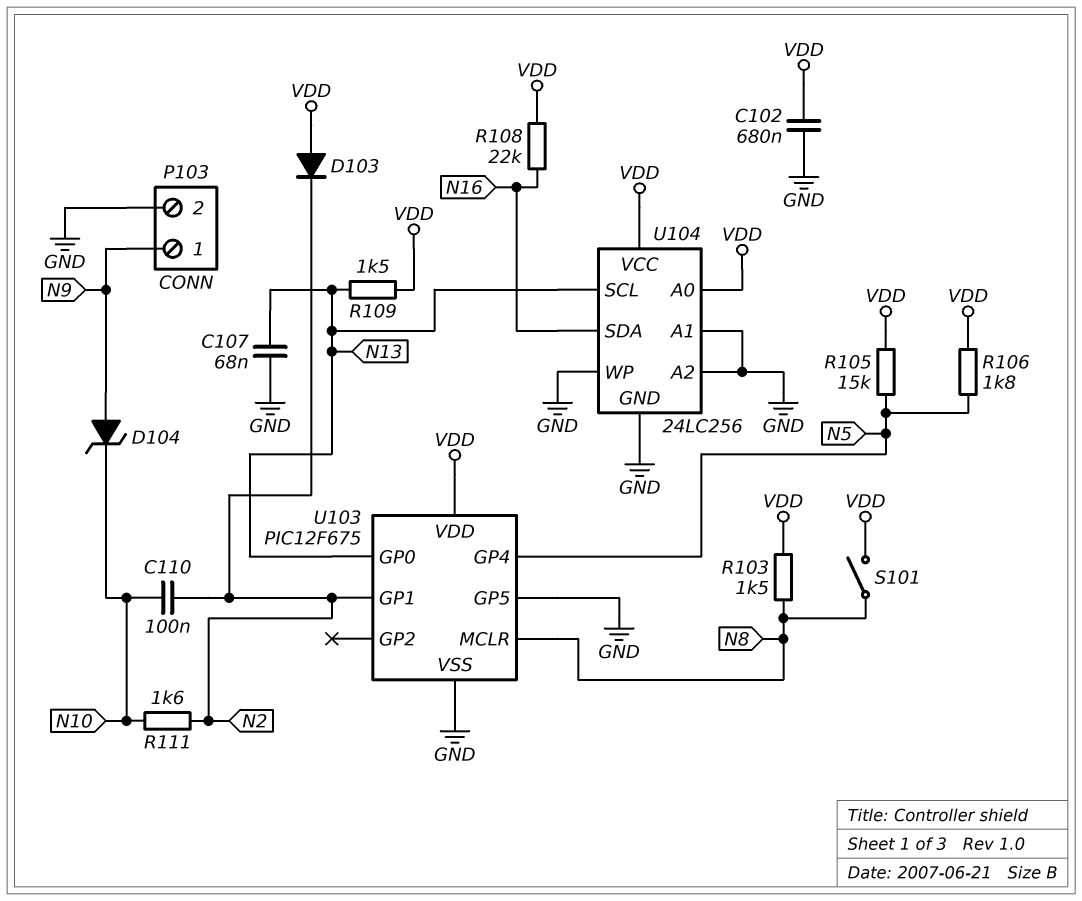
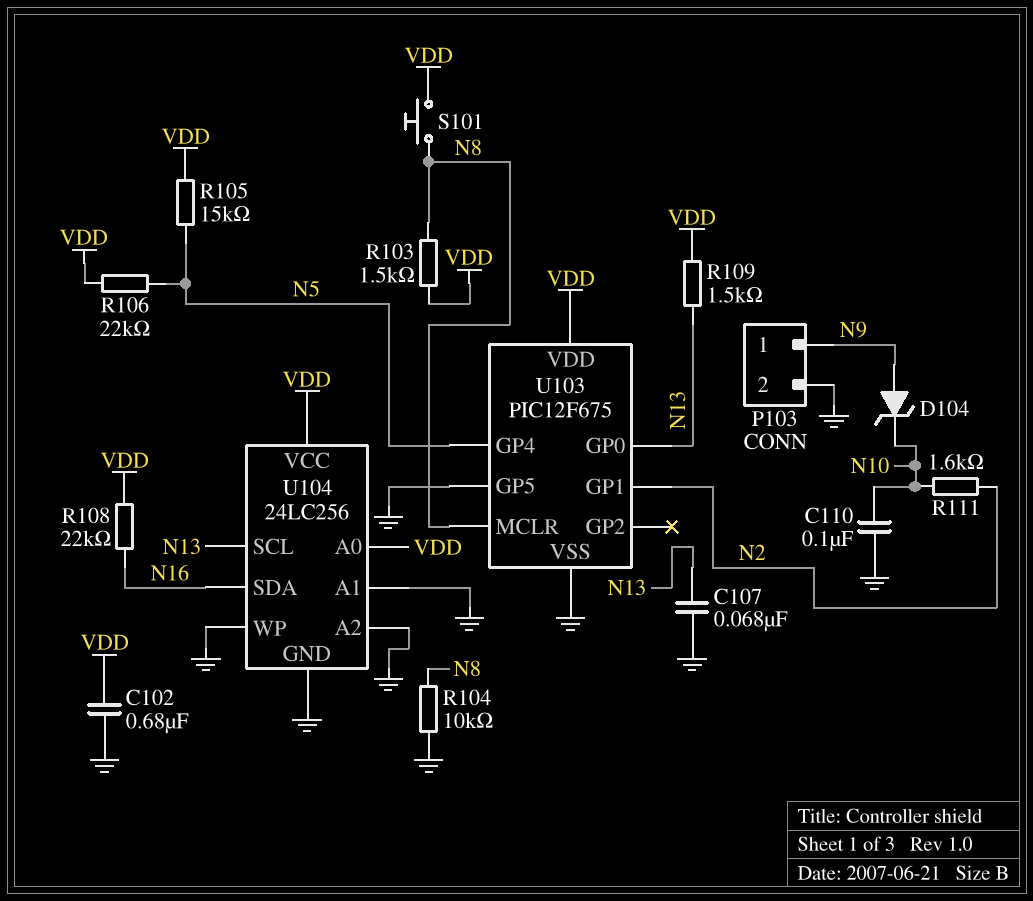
C110: 100nF (N2, N10) -> 100nF (GND, N10)
D103: diode (A VDD, K N2) -> none
R104: none -> 10k (GND, N8)
R106: 1.8k (N5, VDD) -> 22k (N5, VDD)
S101: switch (N8, VDD) -> button (N8, VDD)

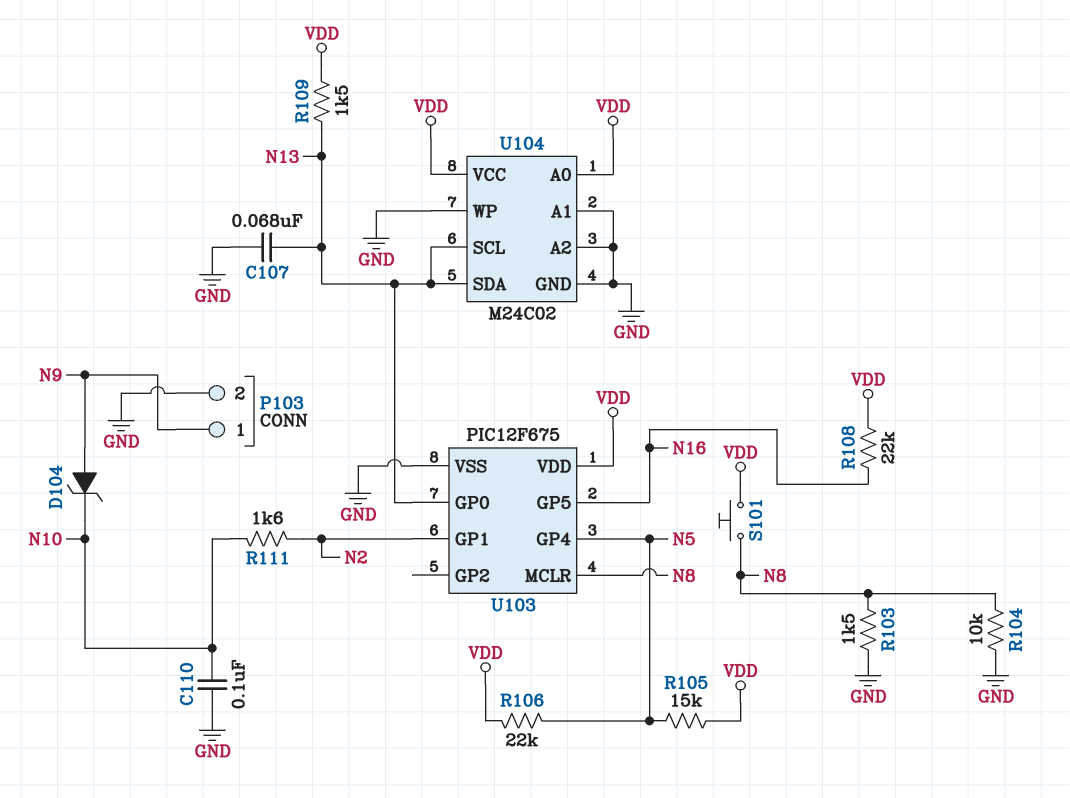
C102: 680nF (GND, VDD) -> none
R103: 1.5k (N8, VDD) -> 1.5k (GND, N8)
U103 pin GP5: GND -> N16
U104: 24LC256 -> M24C02
U104 pin SDA: N16 -> N13

